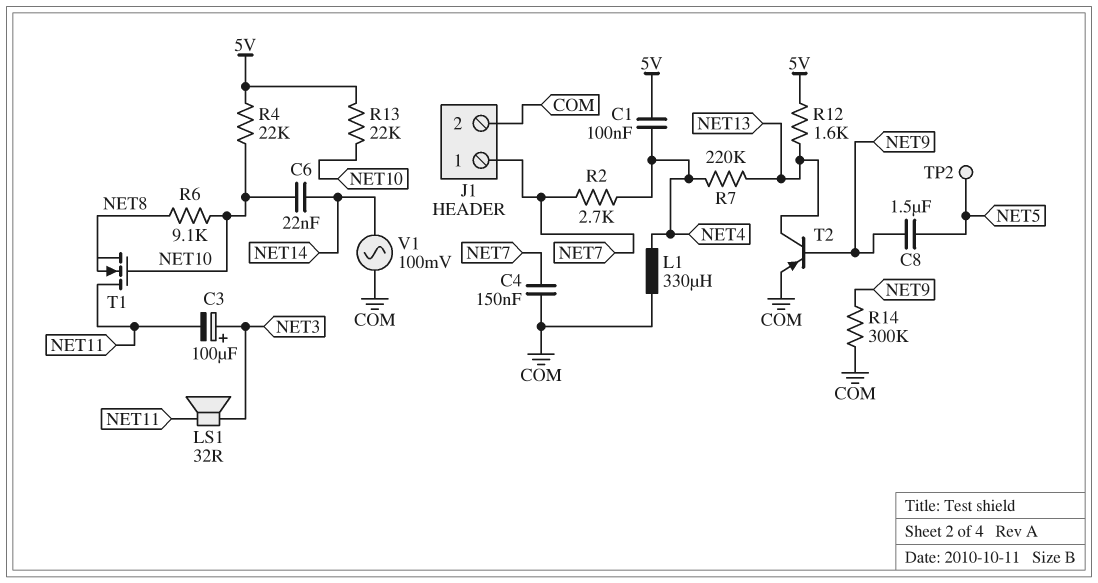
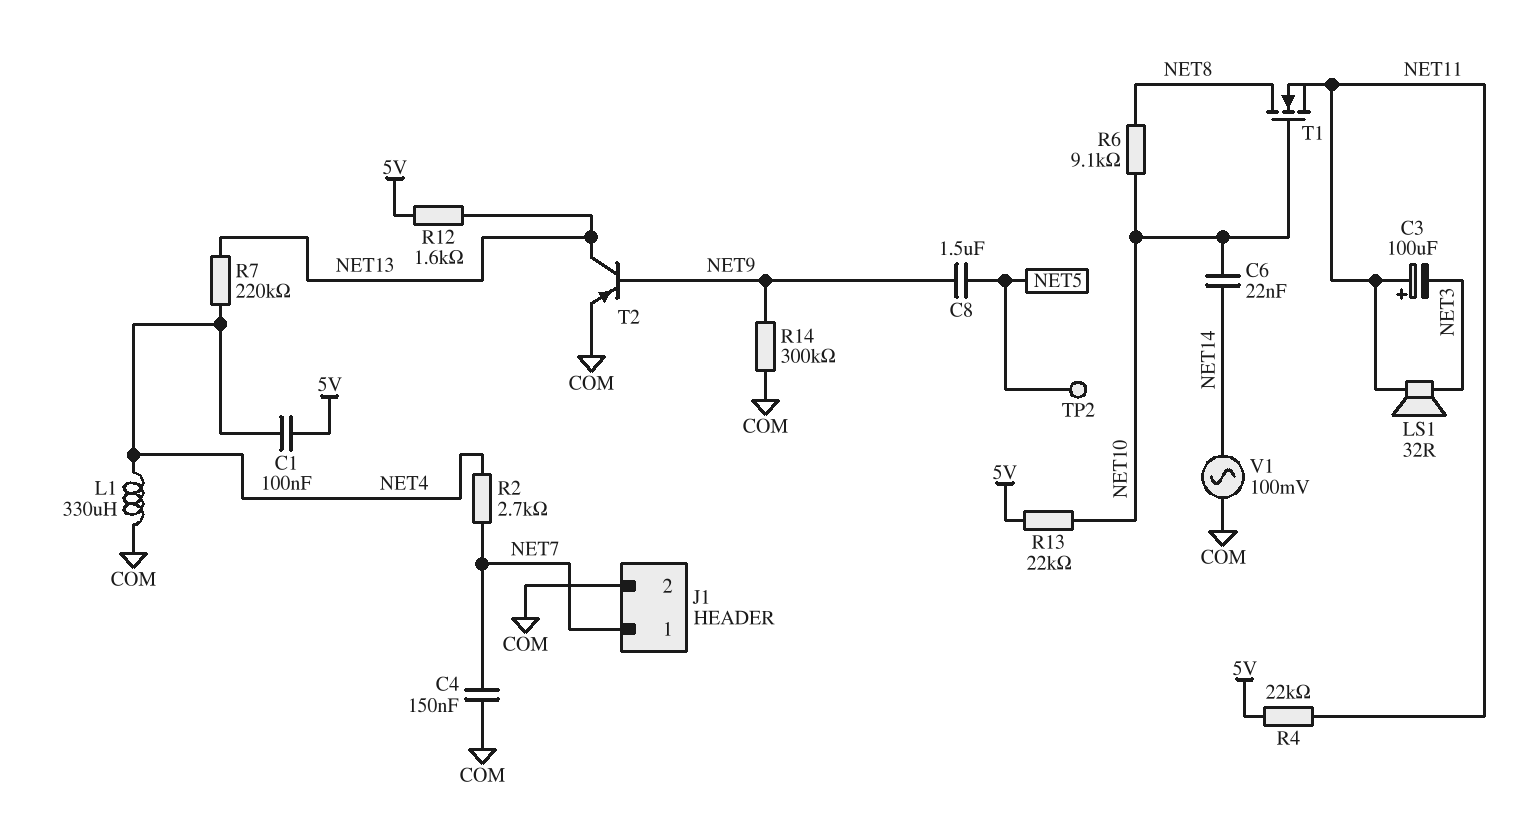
C3: 100uF (plus NET3, minus NET11) -> 100uF (plus NET11, minus NET3)
R4: 22k (5V, NET10) -> 22k (5V, NET11)
T1: NMOS (G NET10, D NET11, S NET8) -> NMOS (G NET10, D NET8, S NET11)

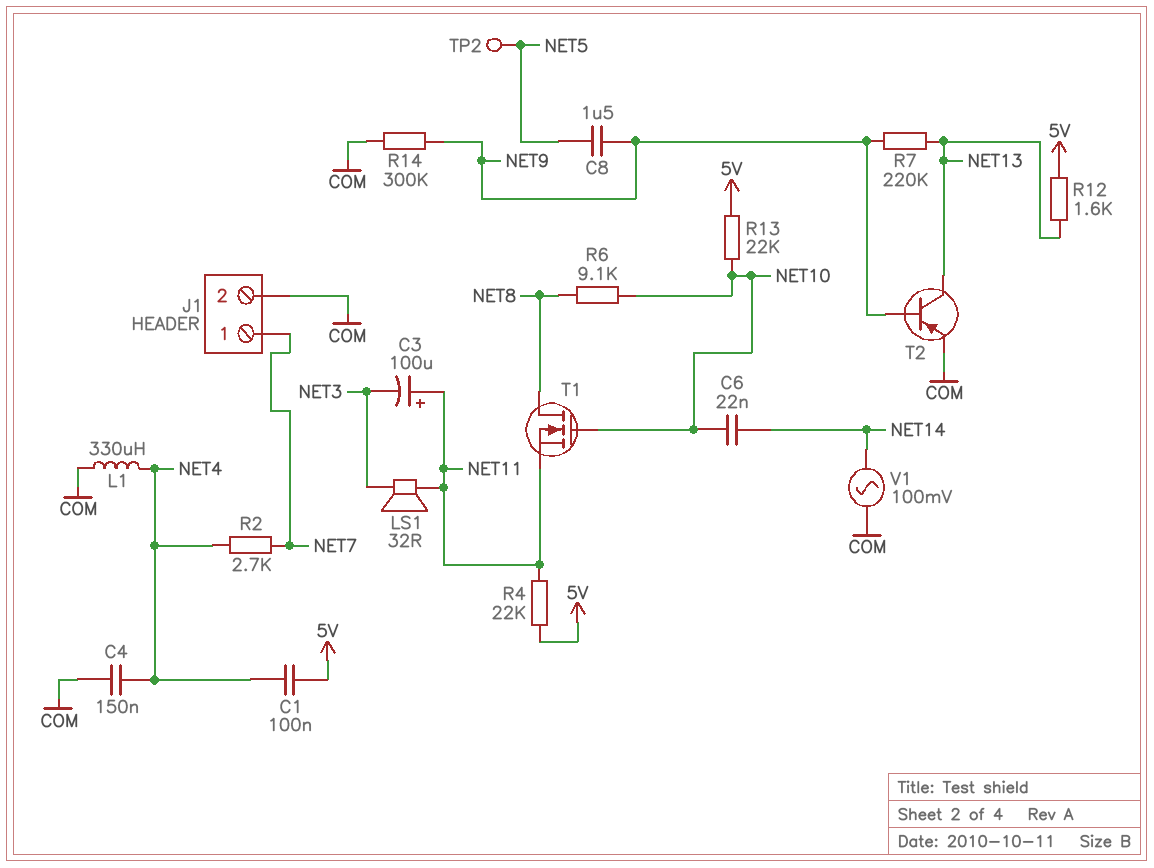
C4: 150nF (COM, NET7) -> 150nF (COM, NET4)
R7: 220k (NET4, NET13) -> 220k (NET9, NET13)

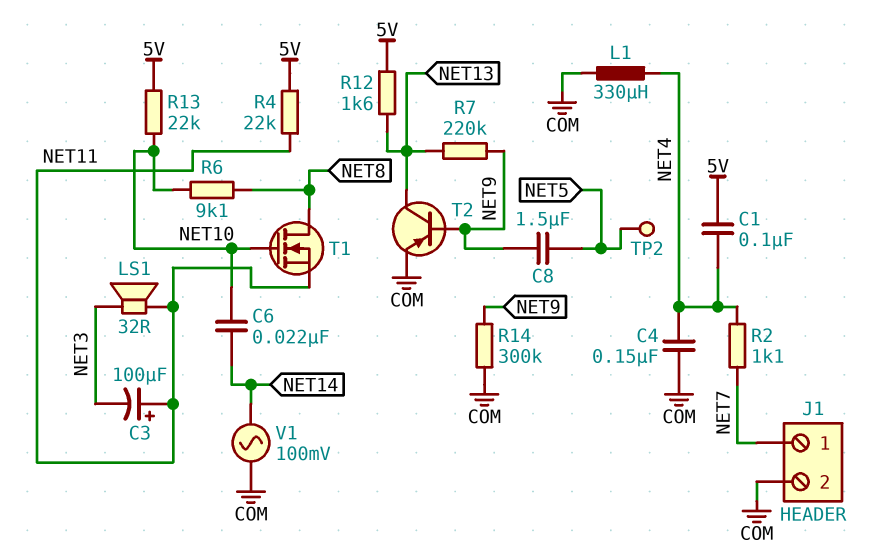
R2: 2.7k (NET4, NET7) -> 1.1k (NET4, NET7)

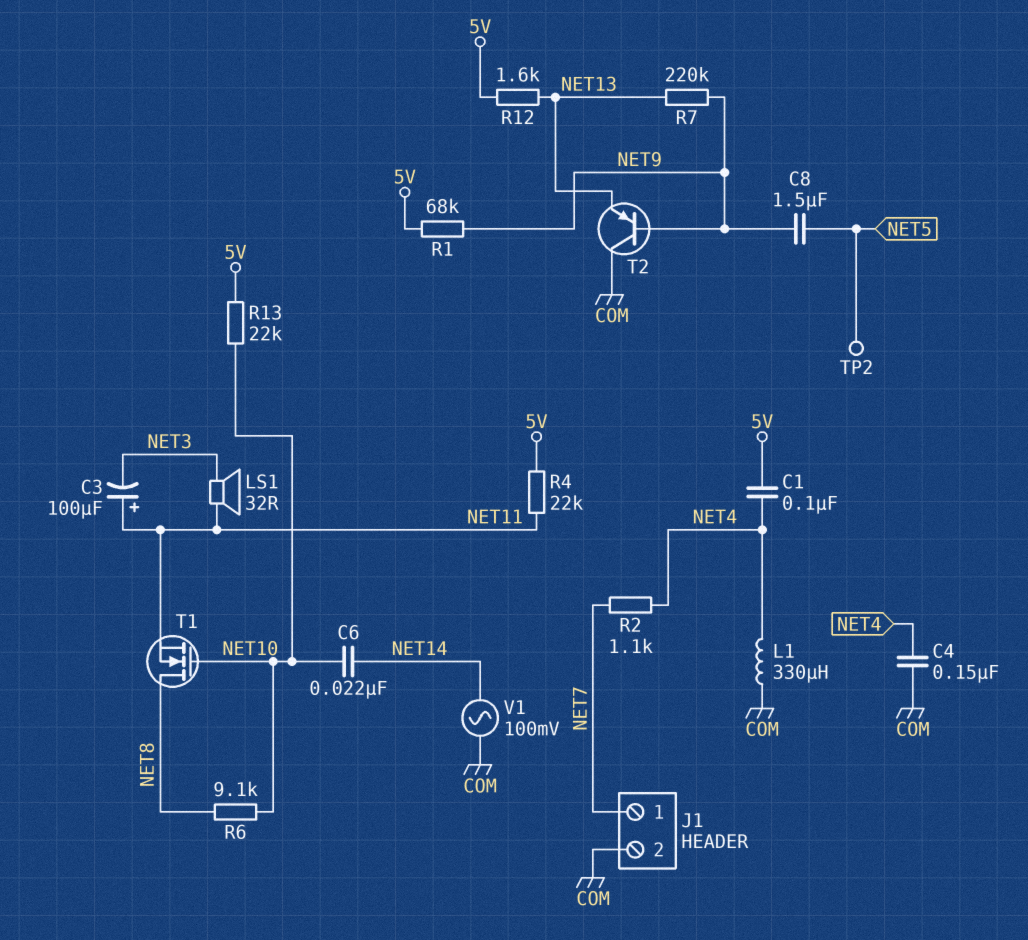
R1: none -> 68k (5V, NET9)
R14: 300k (COM, NET9) -> none
T2: PNP (B NET9, C NET13, E COM) -> PNP (B NET9, C COM, E NET13)

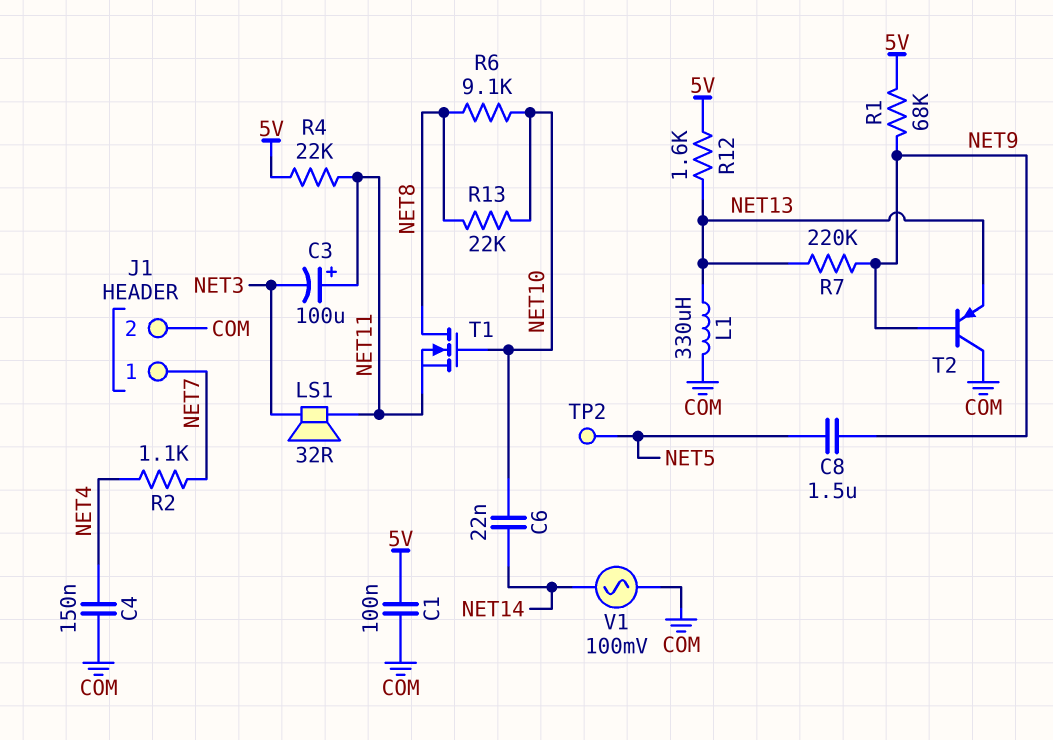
C1: 100nF (5V, NET4) -> 100nF (5V, COM)
L1: 330uH (COM, NET4) -> 330uH (COM, NET13)
R13: 22k (5V, NET10) -> 22k (NET8, NET10)

